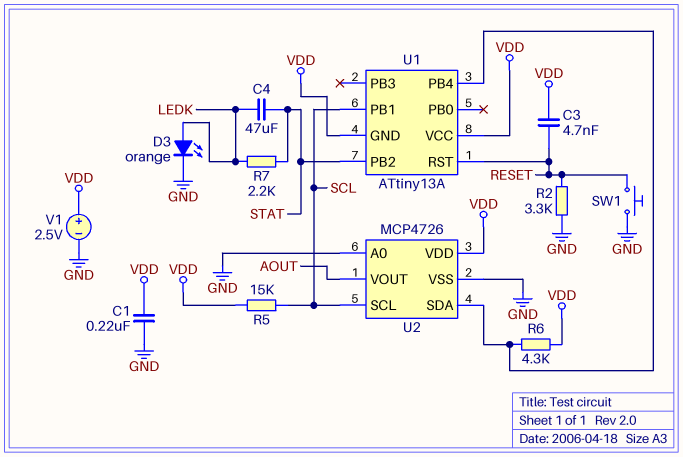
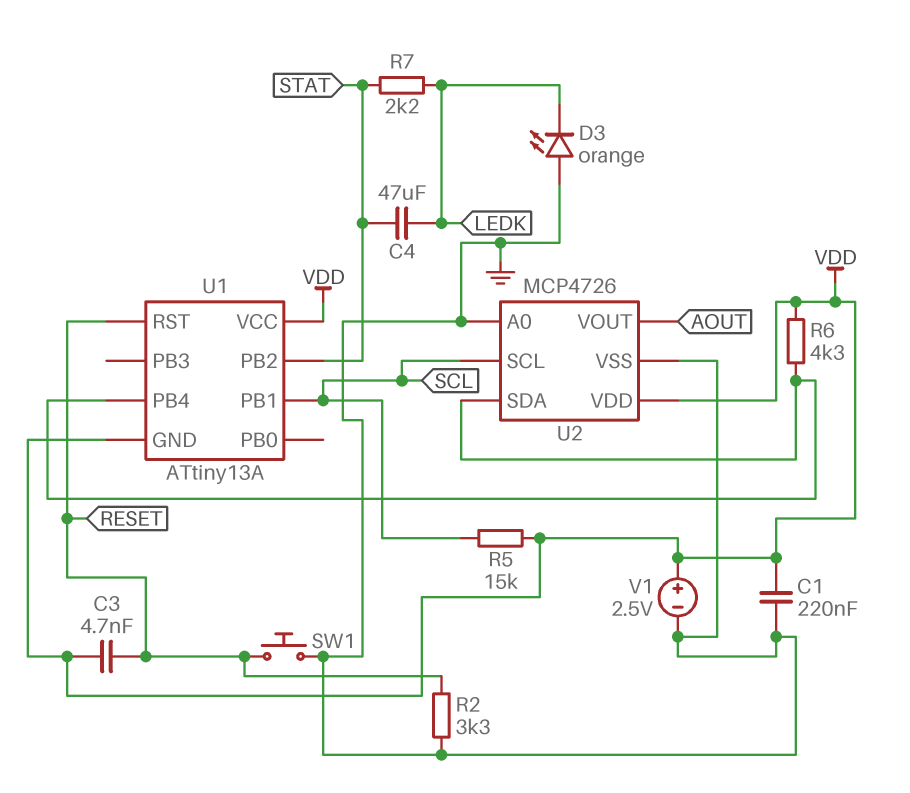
D3: LED orange (A LEDK, K GND) -> LED orange (A GND, K LEDK)

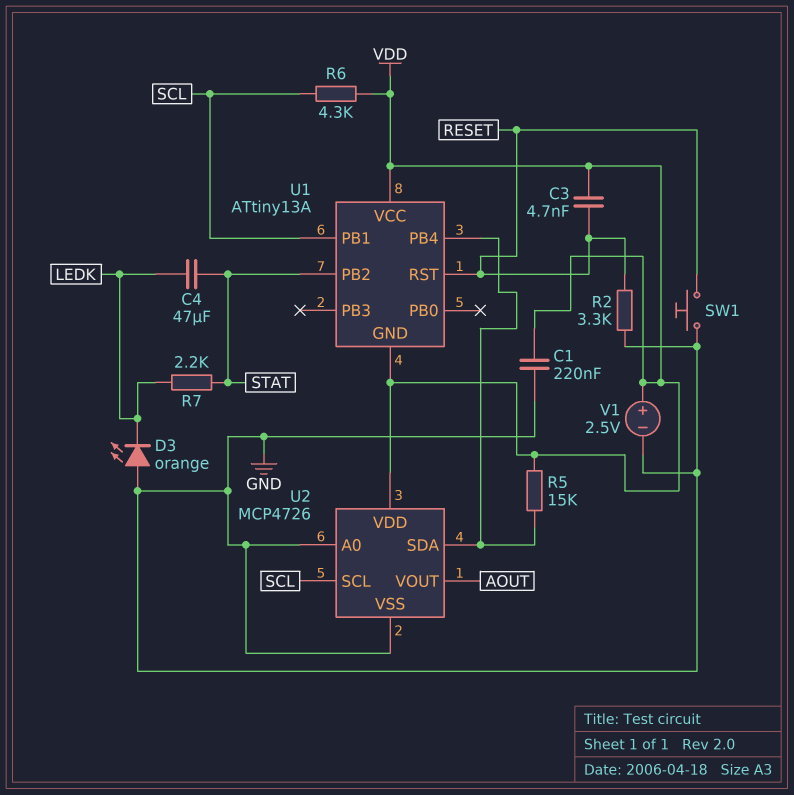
R5: 15k (SCL, VDD) -> 15k (U1/PB4, VDD)
R6: 4.3k (U1/PB4, VDD) -> 4.3k (SCL, VDD)

